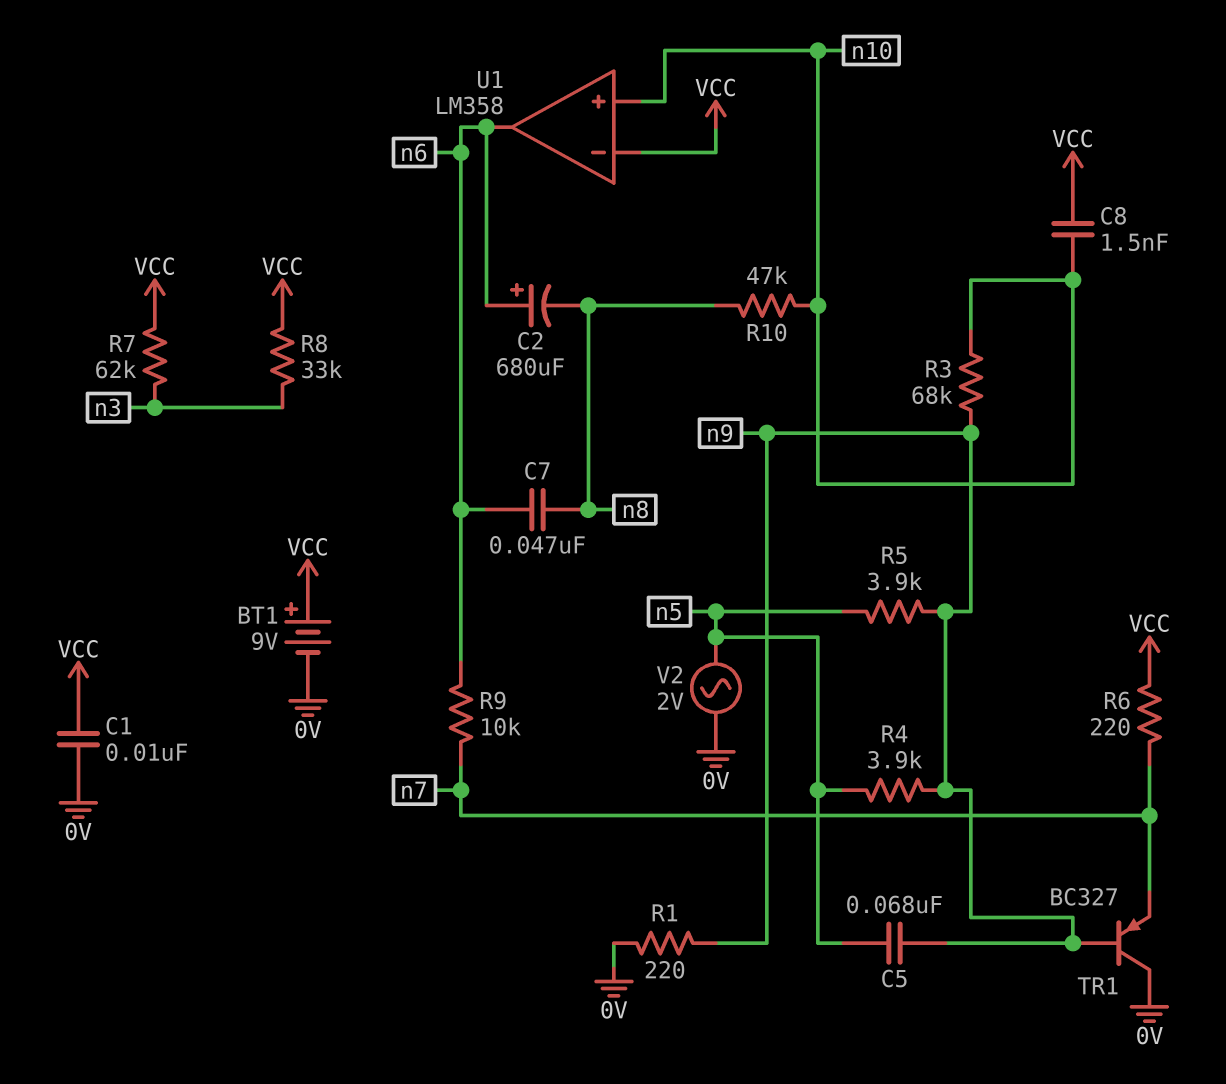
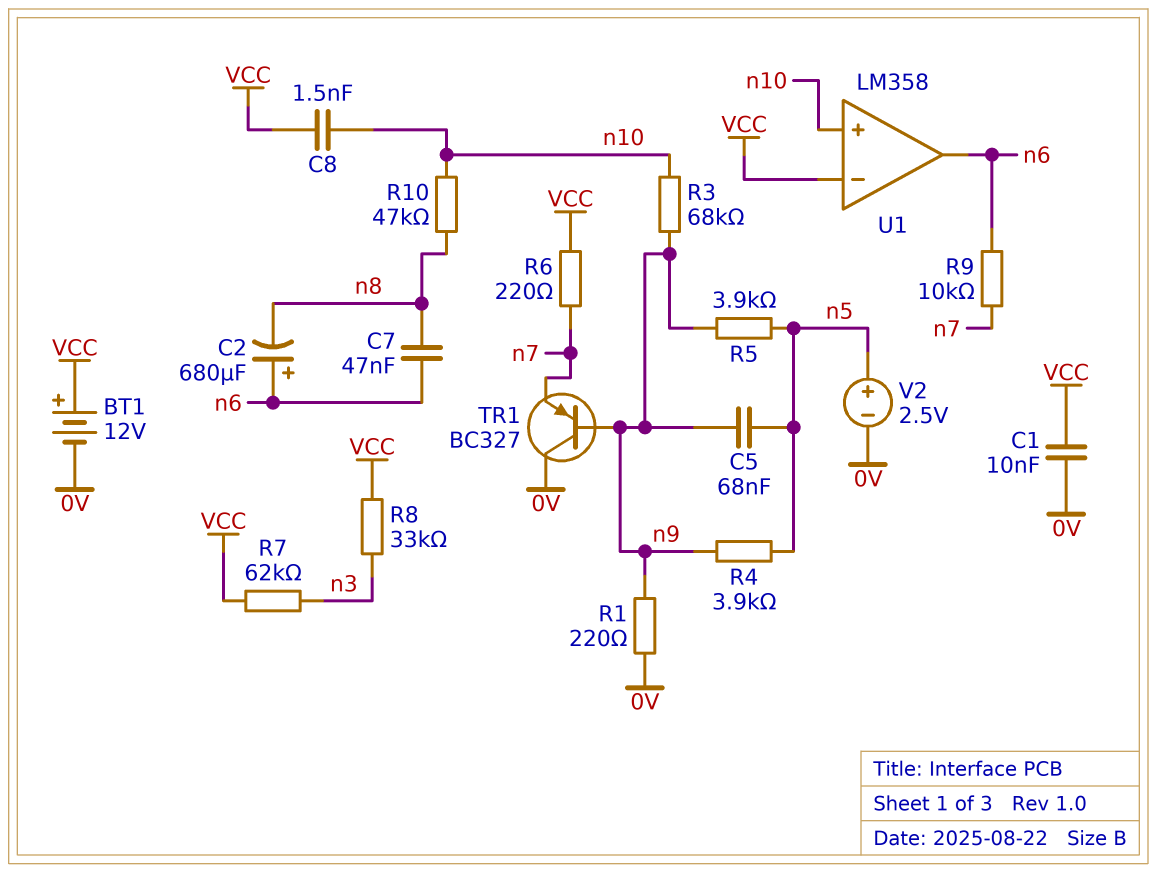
BT1: 9V (plus VCC, minus 0V) -> 12V (plus VCC, minus 0V)
V2: AC 2V (0V, n5) -> 2.5V (plus n5, minus 0V)

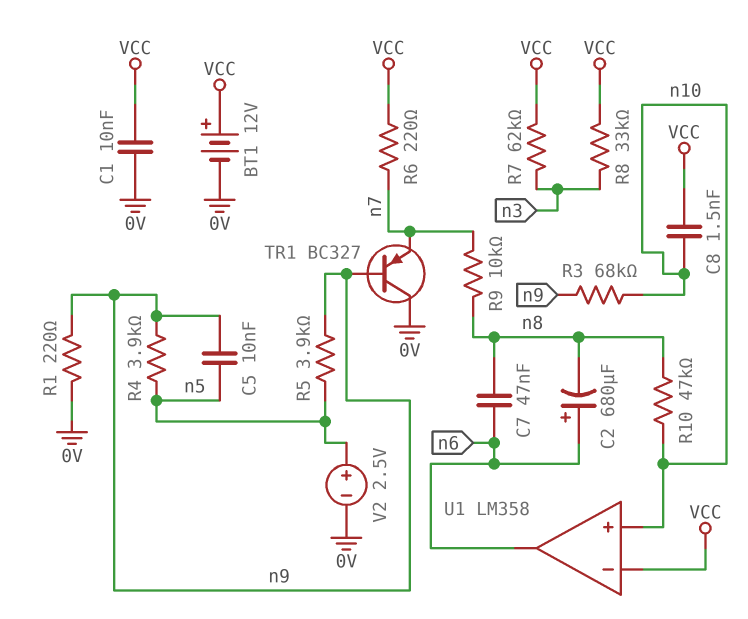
C5: 68nF (n5, n9) -> 10nF (n5, n9)
R9: 10k (n6, n7) -> 10k (n7, n8)

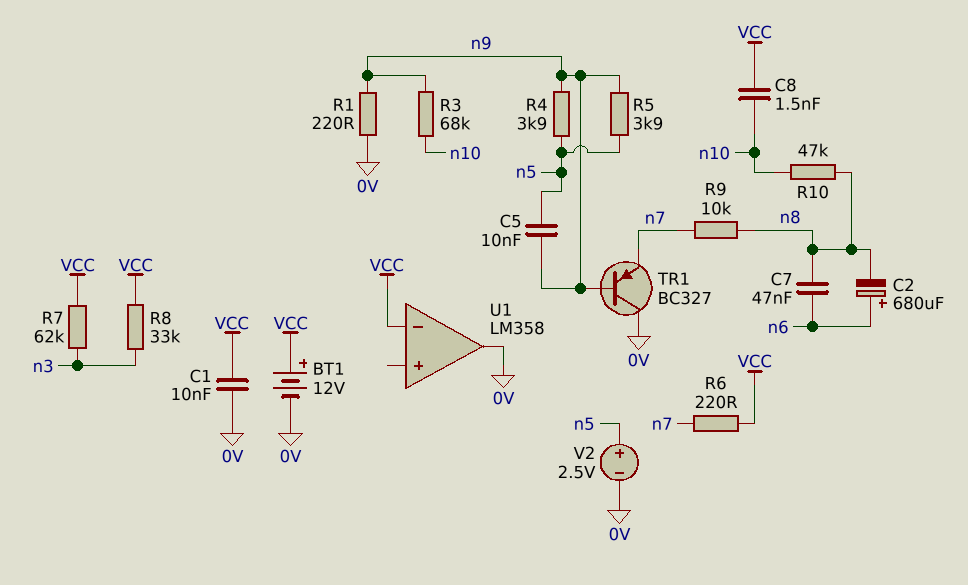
U1 pin in+: n10 -> none
U1 pin out: n6 -> 0V

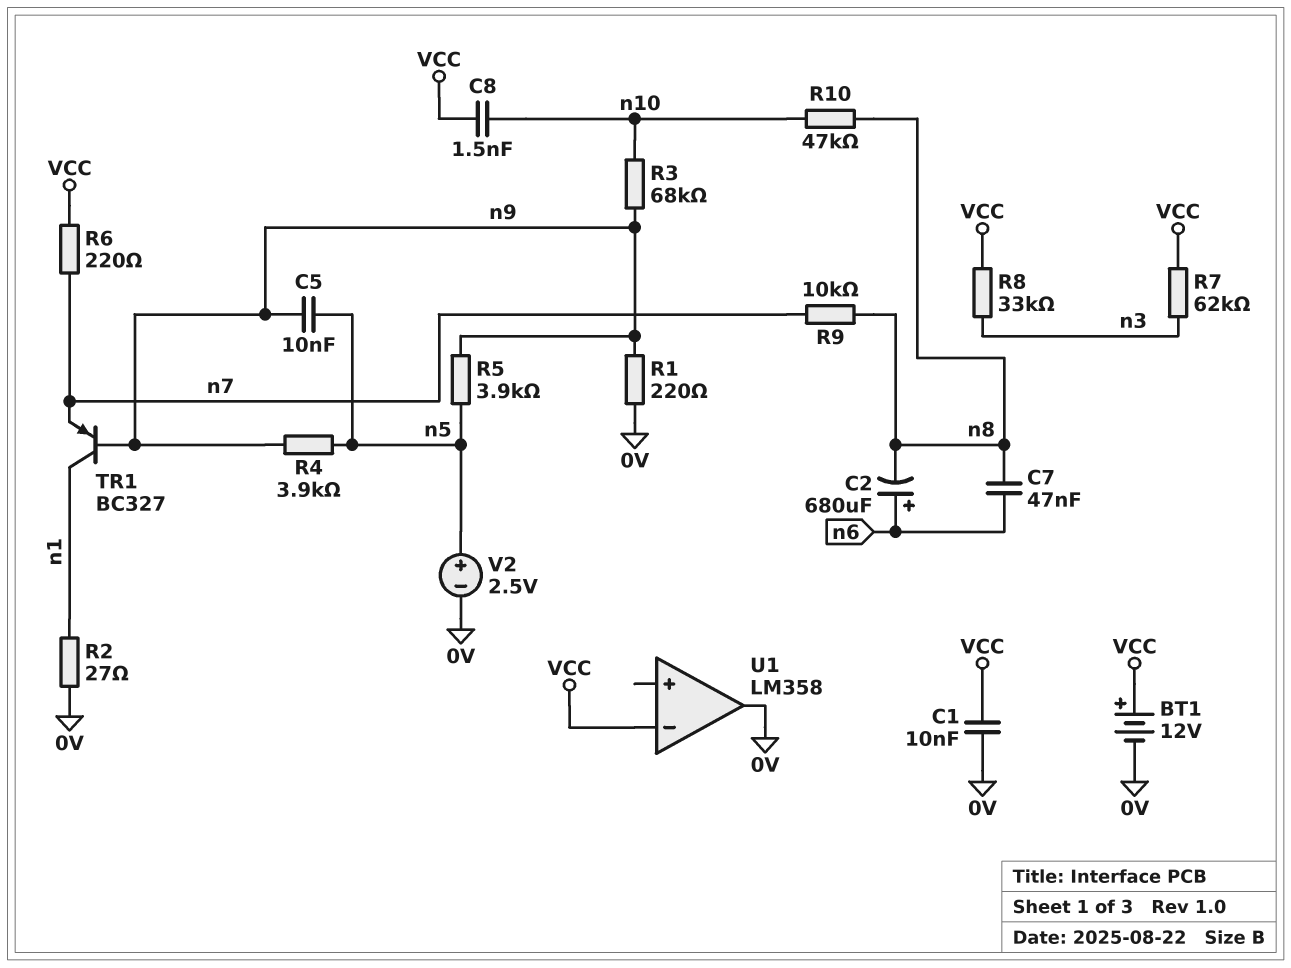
R2: none -> 27 (0V, n1)
TR1: PNP BC327 (B n9, C 0V, E n7) -> PNP BC327 (B n9, C n1, E n7)

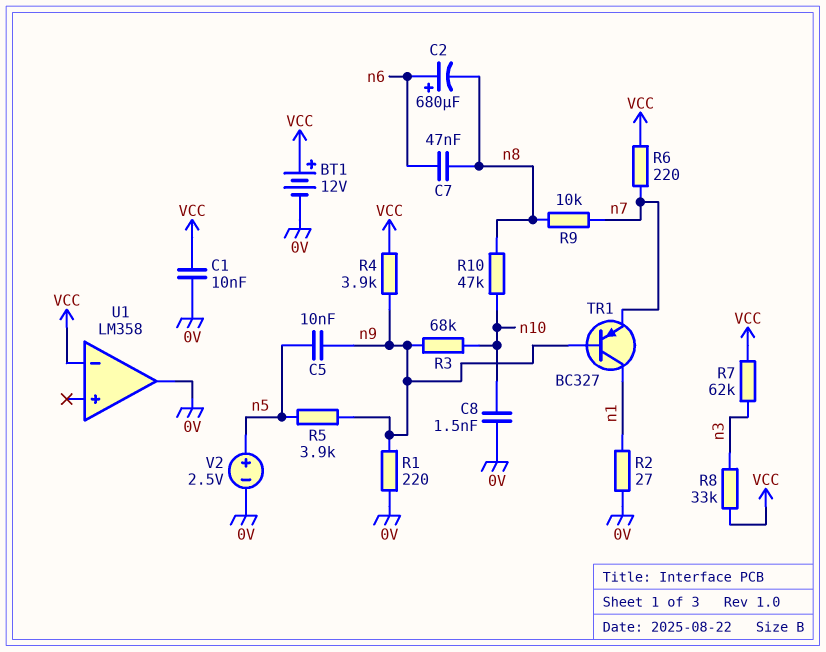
C8: 1.5nF (VCC, n10) -> 1.5nF (0V, n10)
R4: 3.9k (n5, n9) -> 3.9k (VCC, n9)

